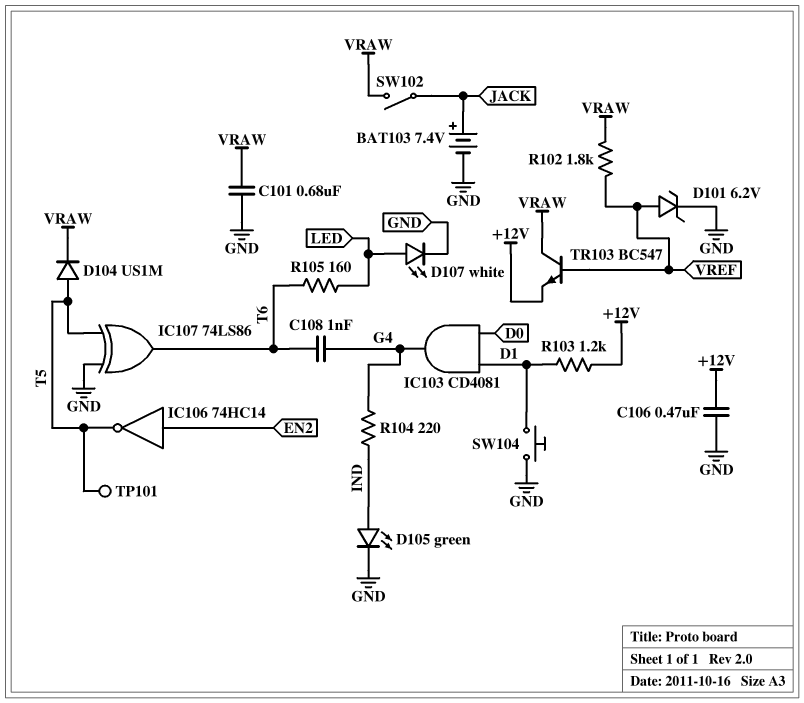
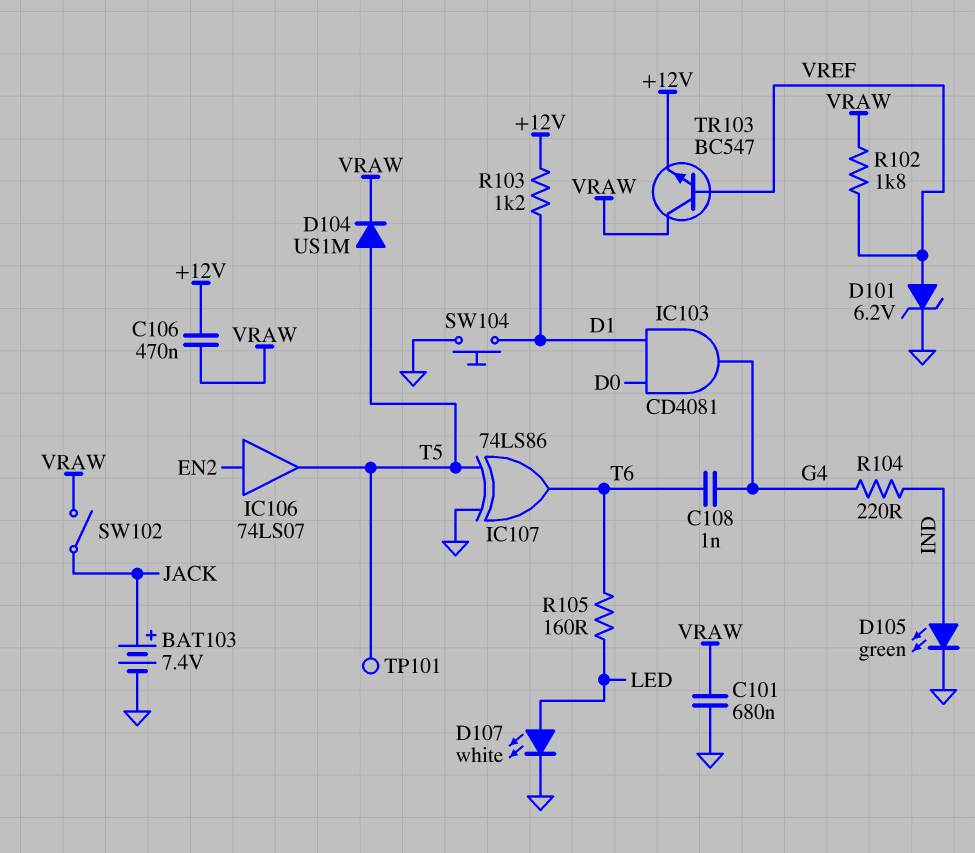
C106: 470nF (+12V, GND) -> 470nF (+12V, VRAW)
IC106: NOT 74HC14 (in EN2, out T5) -> buffer 74LS07 (in EN2, out T5)

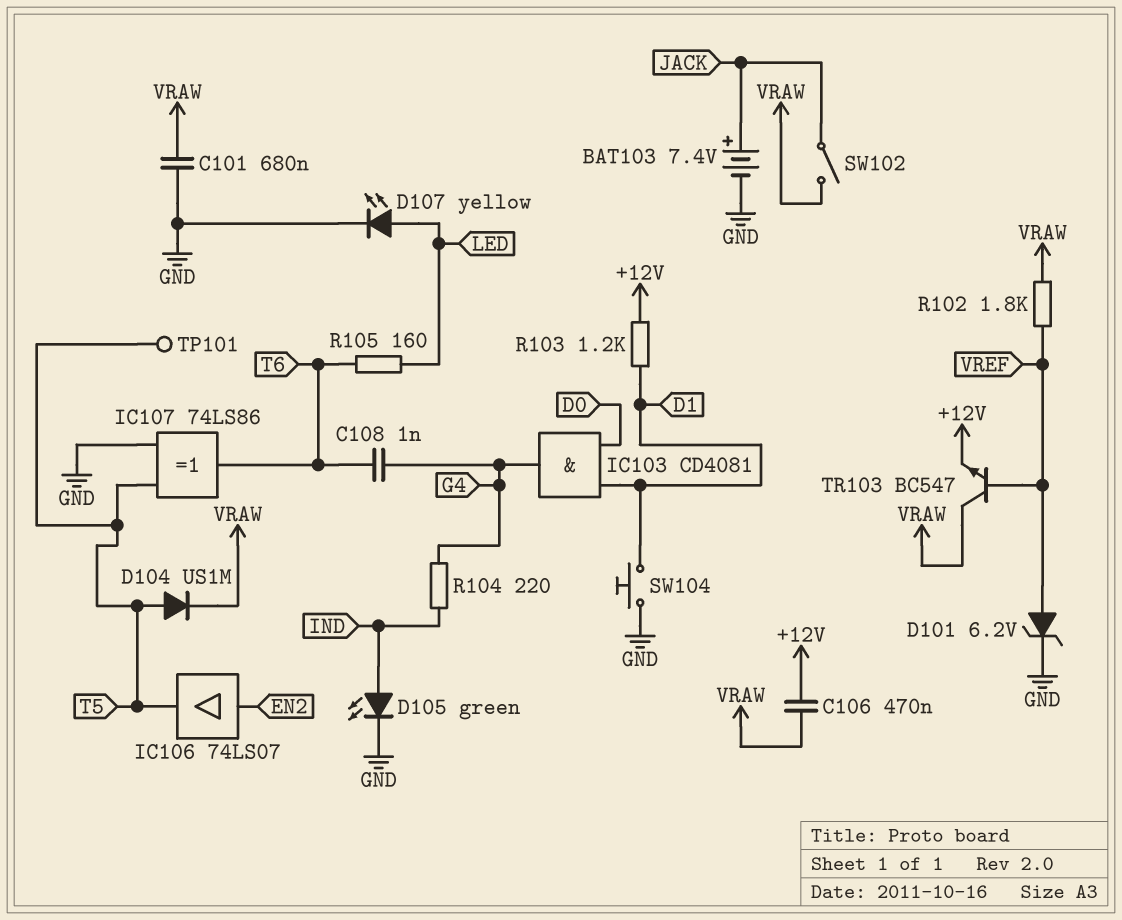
D107: LED white (A LED, K GND) -> LED yellow (A LED, K GND)

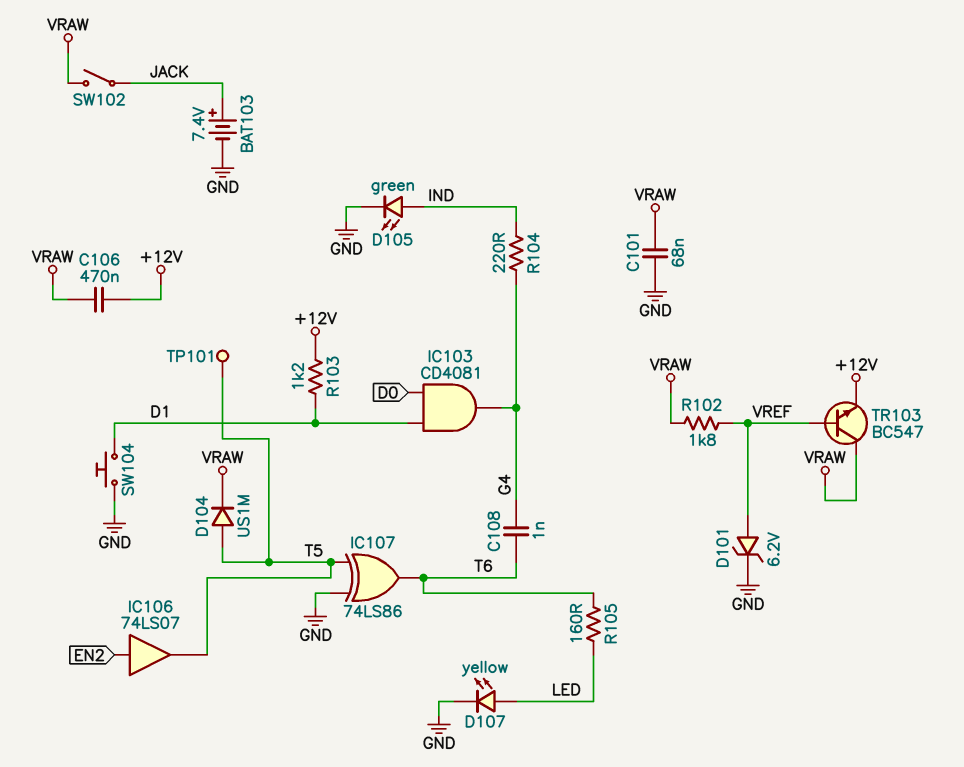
C101: 680nF (GND, VRAW) -> 68nF (GND, VRAW)

